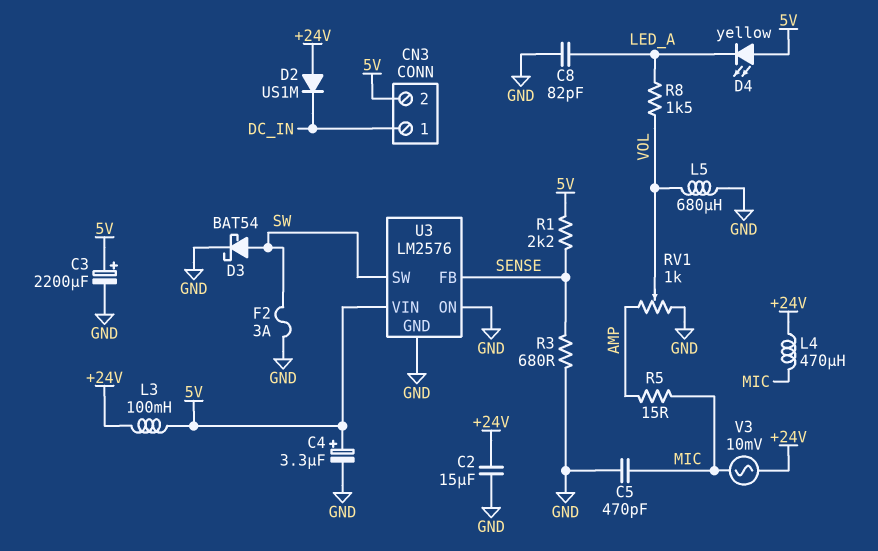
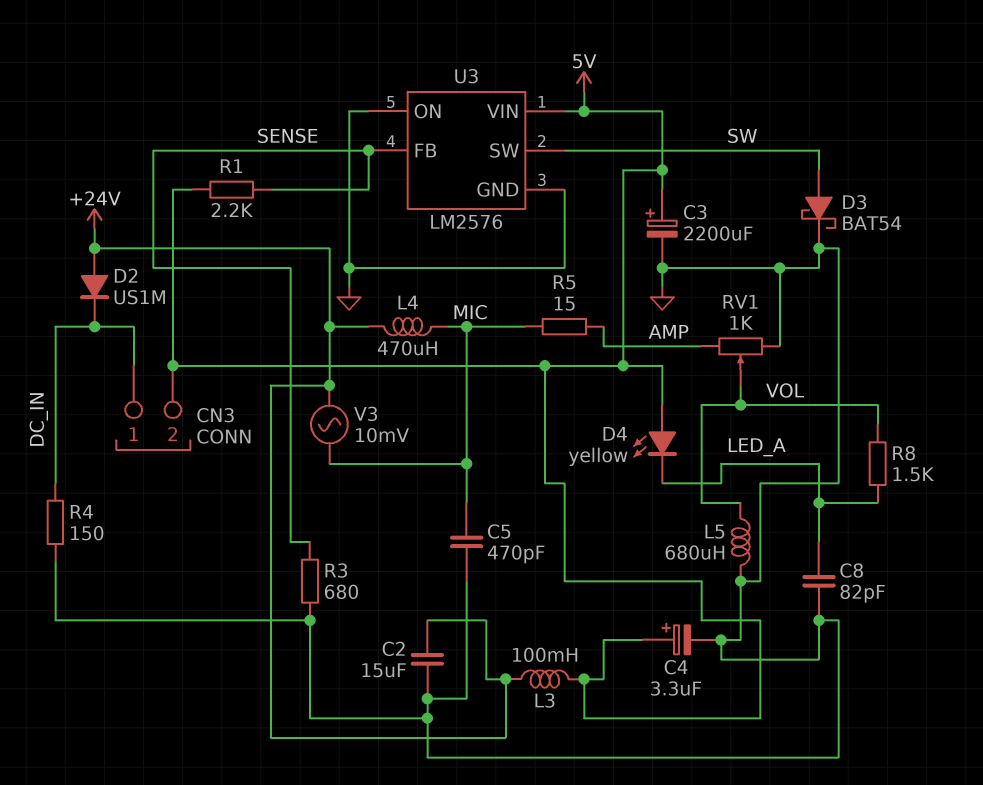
F2: 3A (GND, SW) -> none
R4: none -> 150 (DC_IN, GND)

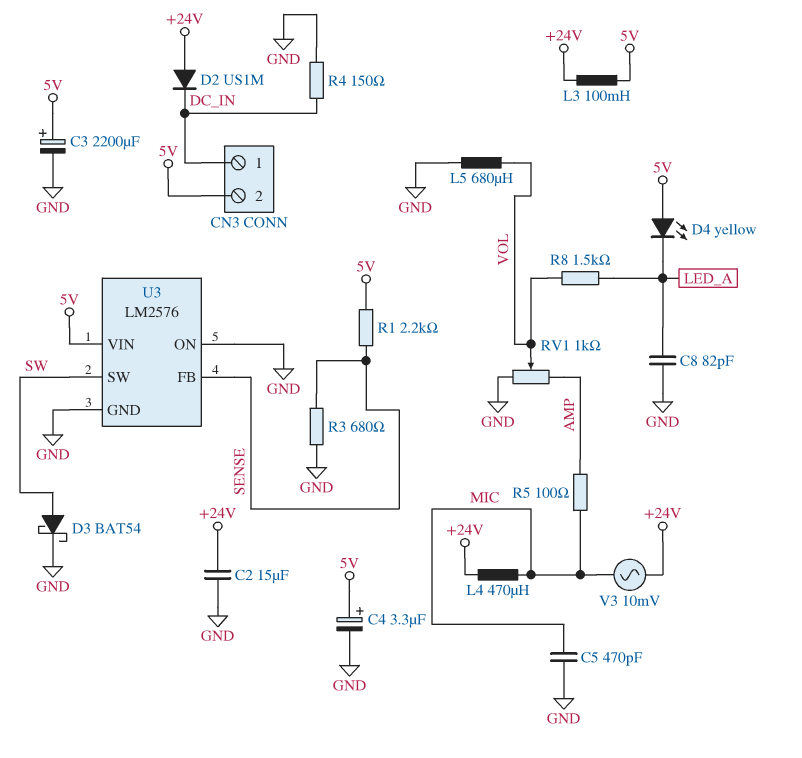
R5: 15 (AMP, MIC) -> 100 (AMP, MIC)

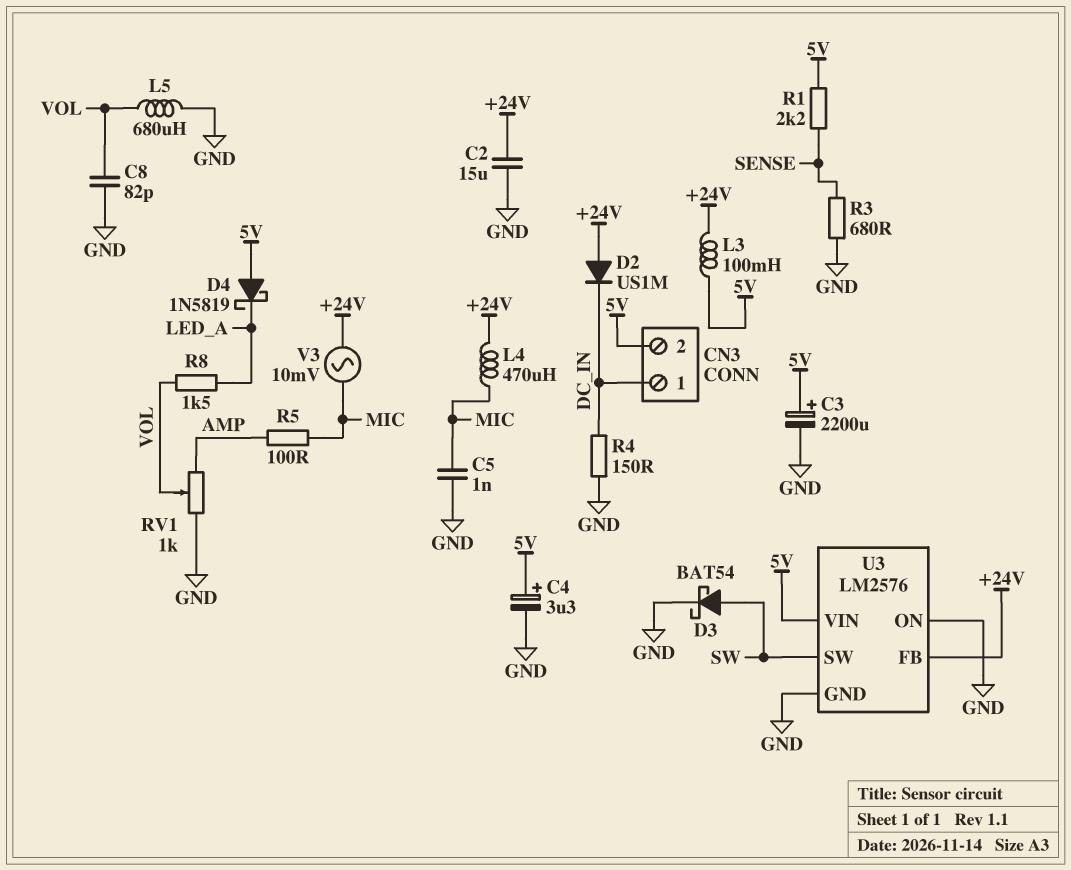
C5: 470pF (GND, MIC) -> 1nF (GND, MIC)
C8: 82pF (GND, LED_A) -> 82pF (GND, VOL)
D4: LED yellow (A 5V, K LED_A) -> schottky 1N5819 (A 5V, K LED_A)
U3 pin FB: SENSE -> +24V

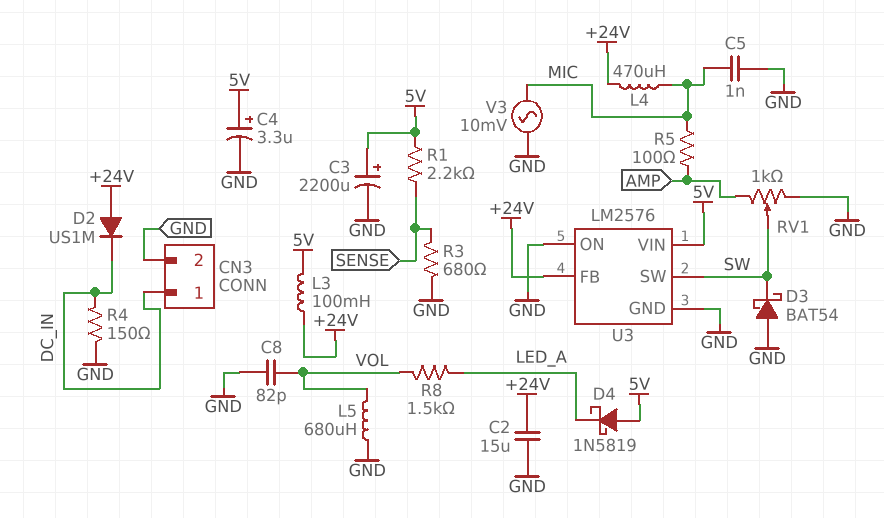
CN3 pin 2: 5V -> GND
D3: schottky BAT54 (A SW, K GND) -> schottky BAT54 (A GND, K SW)
RV1: 1k (AMP, GND, wiper VOL) -> 1k (AMP, GND, wiper SW)
V3: AC 10mV (+24V, MIC) -> AC 10mV (GND, MIC)

